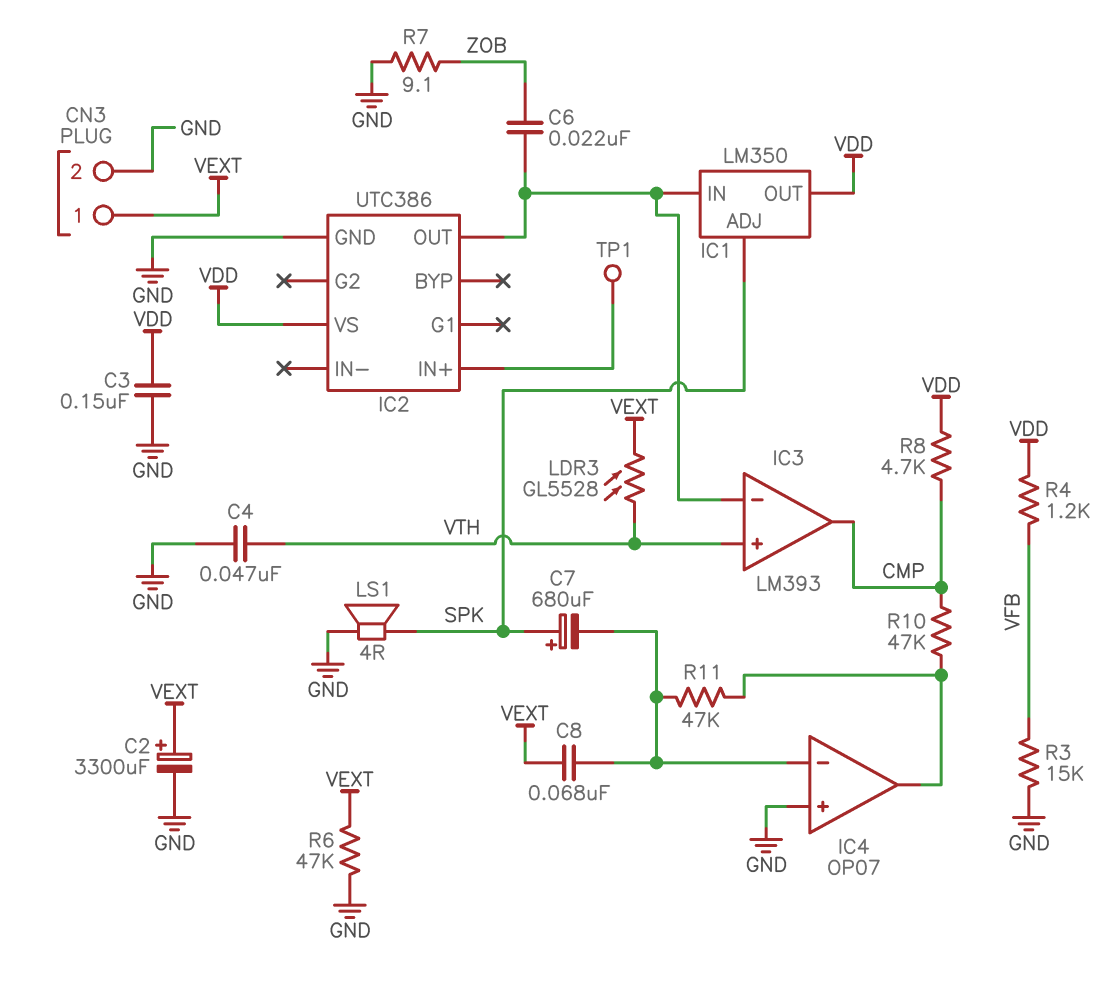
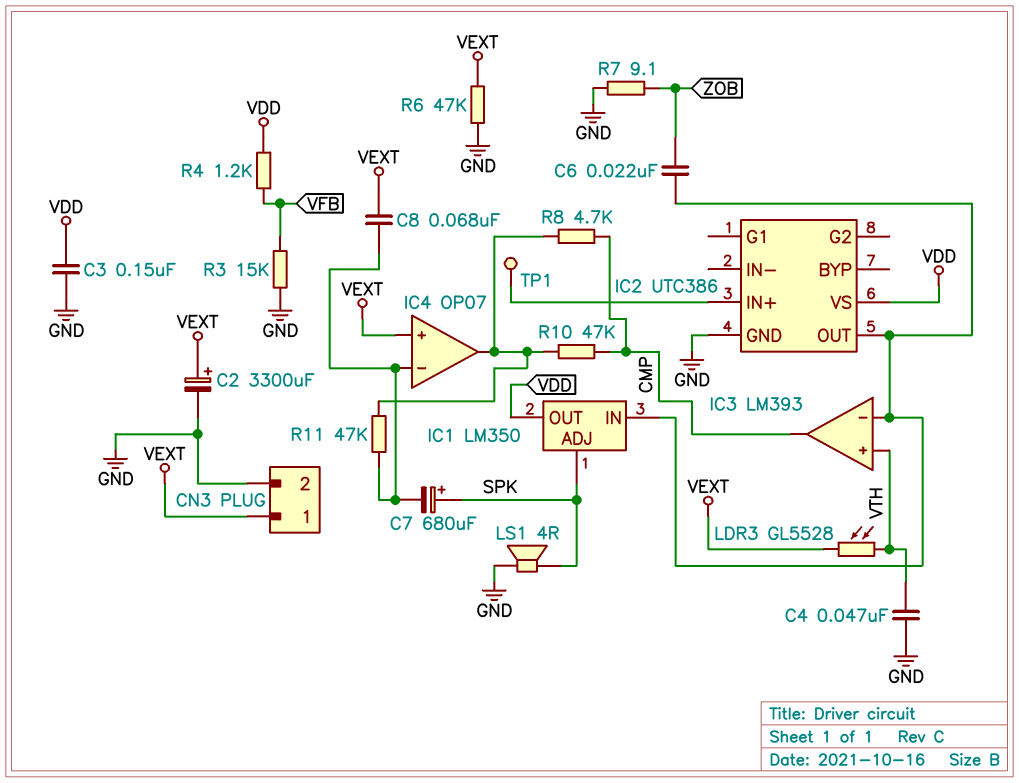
IC4 pin in+: GND -> VEXT
R8: 4.7k (CMP, VDD) -> 4.7k (CMP, IC4/out)

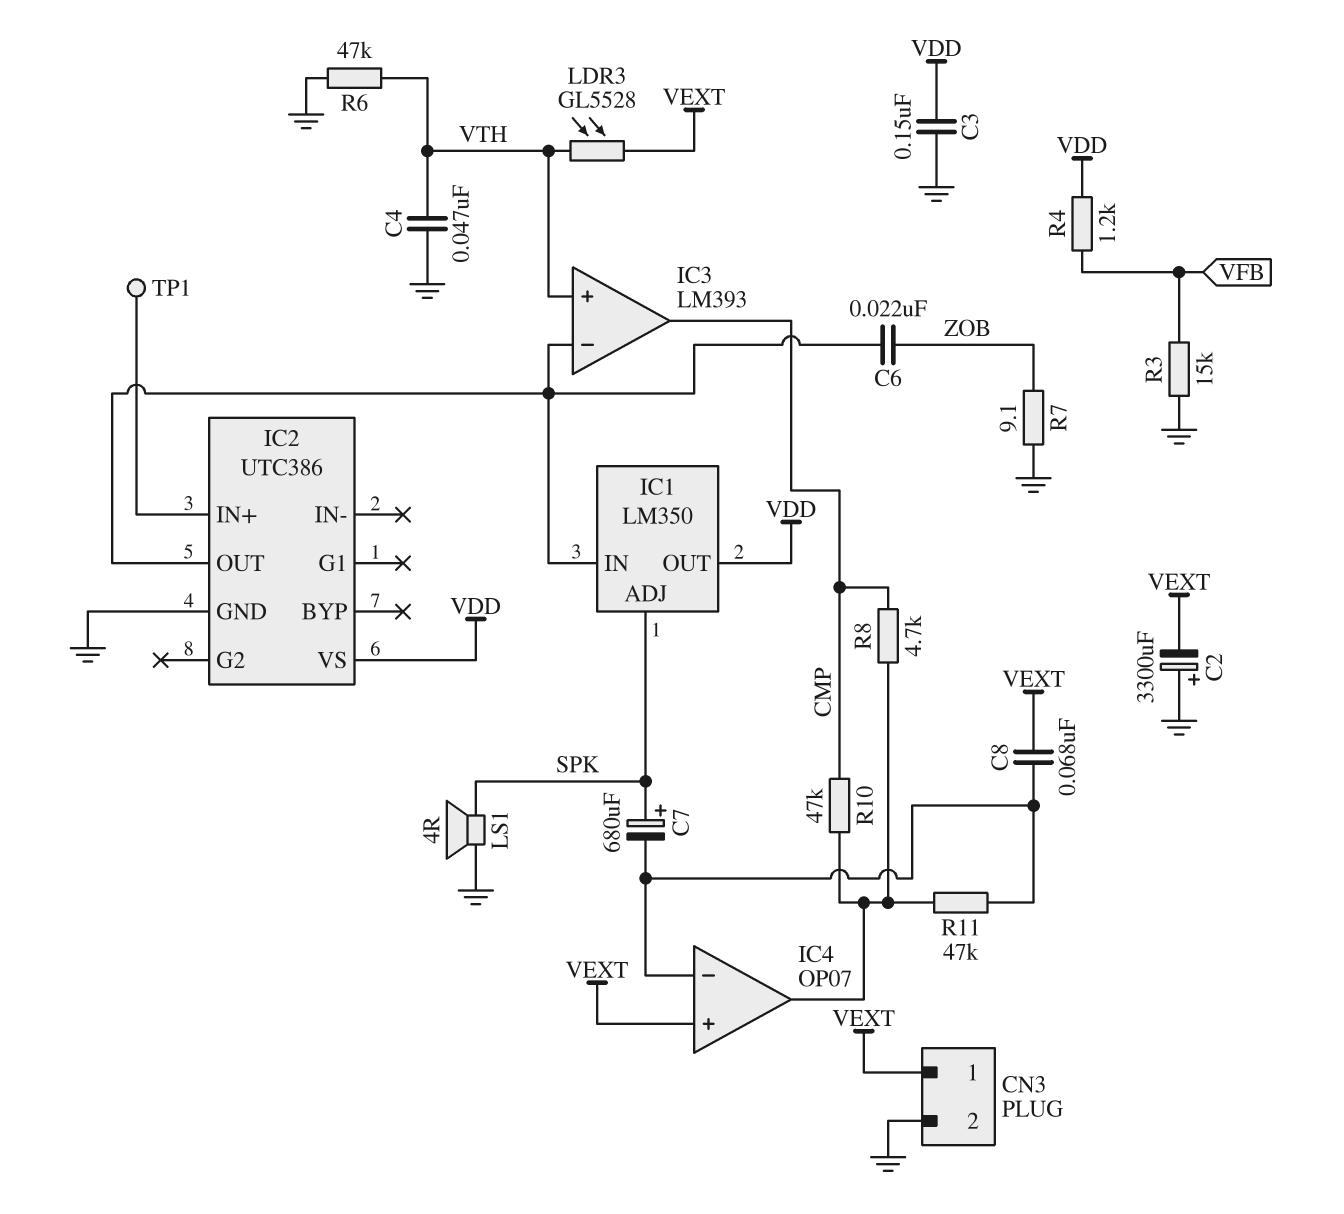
C2: 3300uF (plus VEXT, minus GND) -> 3300uF (plus GND, minus VEXT)
R6: 47k (GND, VEXT) -> 47k (GND, VTH)

